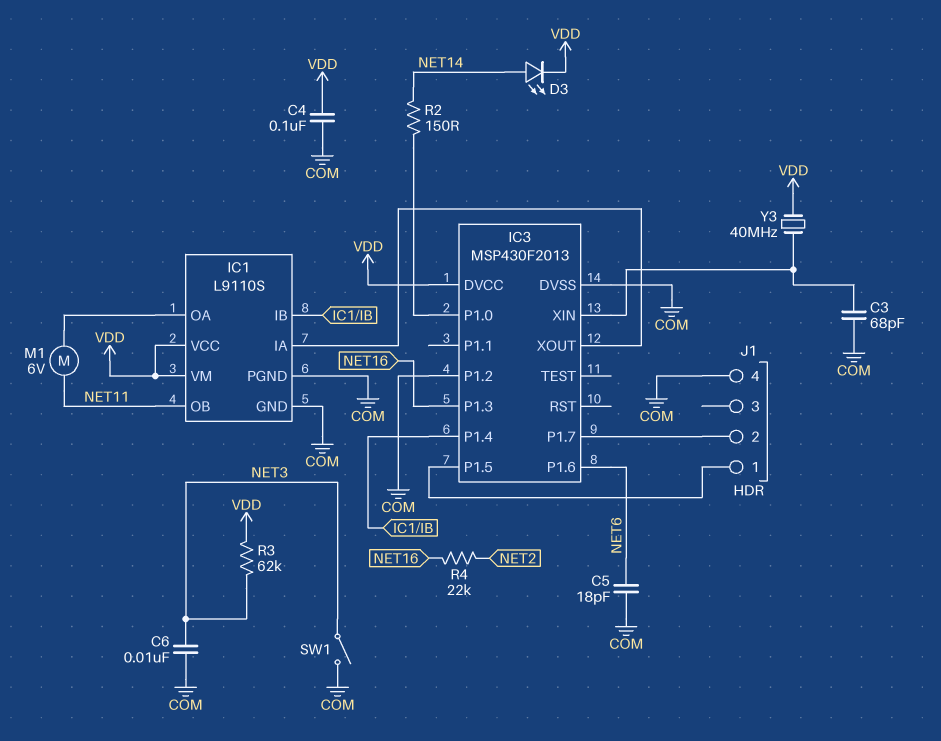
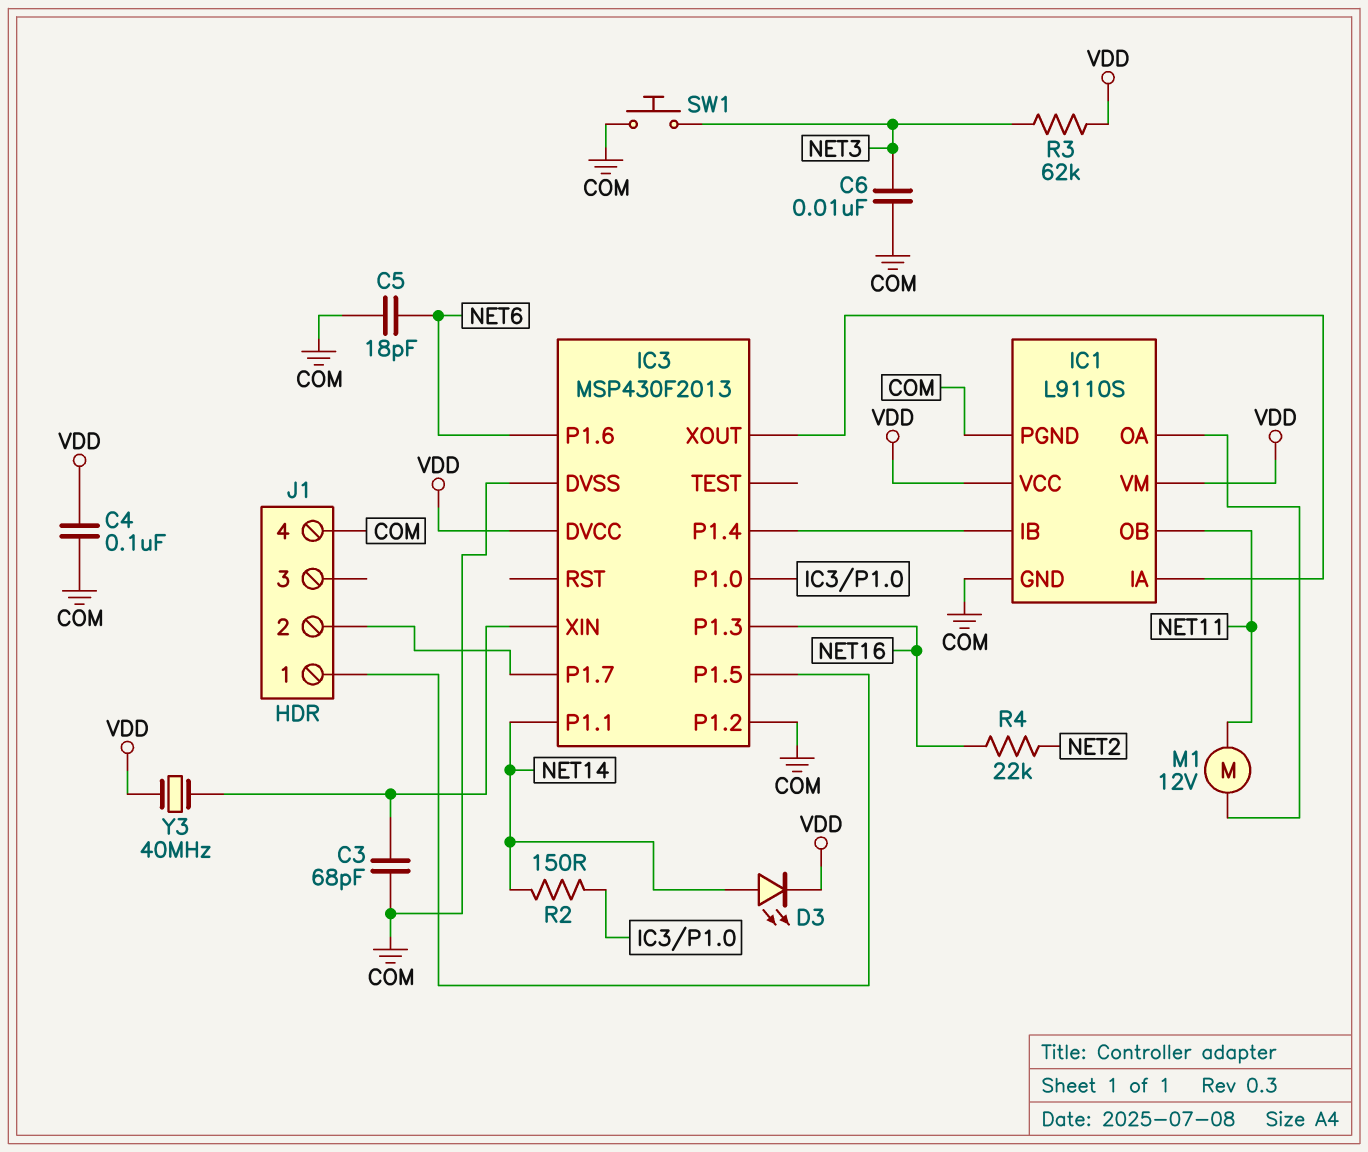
IC3 pin P1.1: none -> NET14
M1: motor 6V (IC1/OA, NET11) -> motor 12V (IC1/OA, NET11)
SW1: switch (COM, NET3) -> button (COM, NET3)

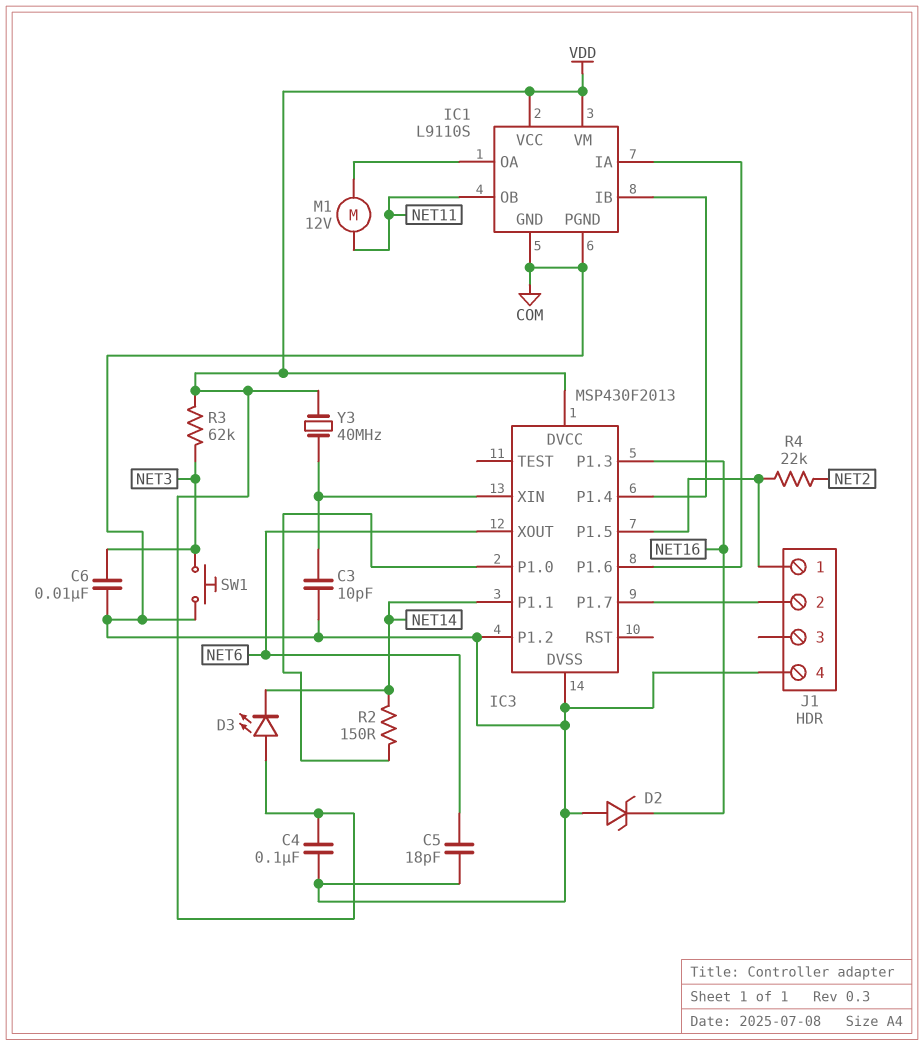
C3: 68pF (COM, IC3/XIN) -> 10pF (COM, IC3/XIN)
D2: none -> zener (A COM, K NET16)
D3: LED (A NET14, K VDD) -> LED (A VDD, K NET14)
IC3 pin P1.6: NET6 -> IC1/IA
IC3 pin XOUT: IC1/IA -> NET6
R4: 22k (NET2, NET16) -> 22k (IC3/P1.5, NET2)

